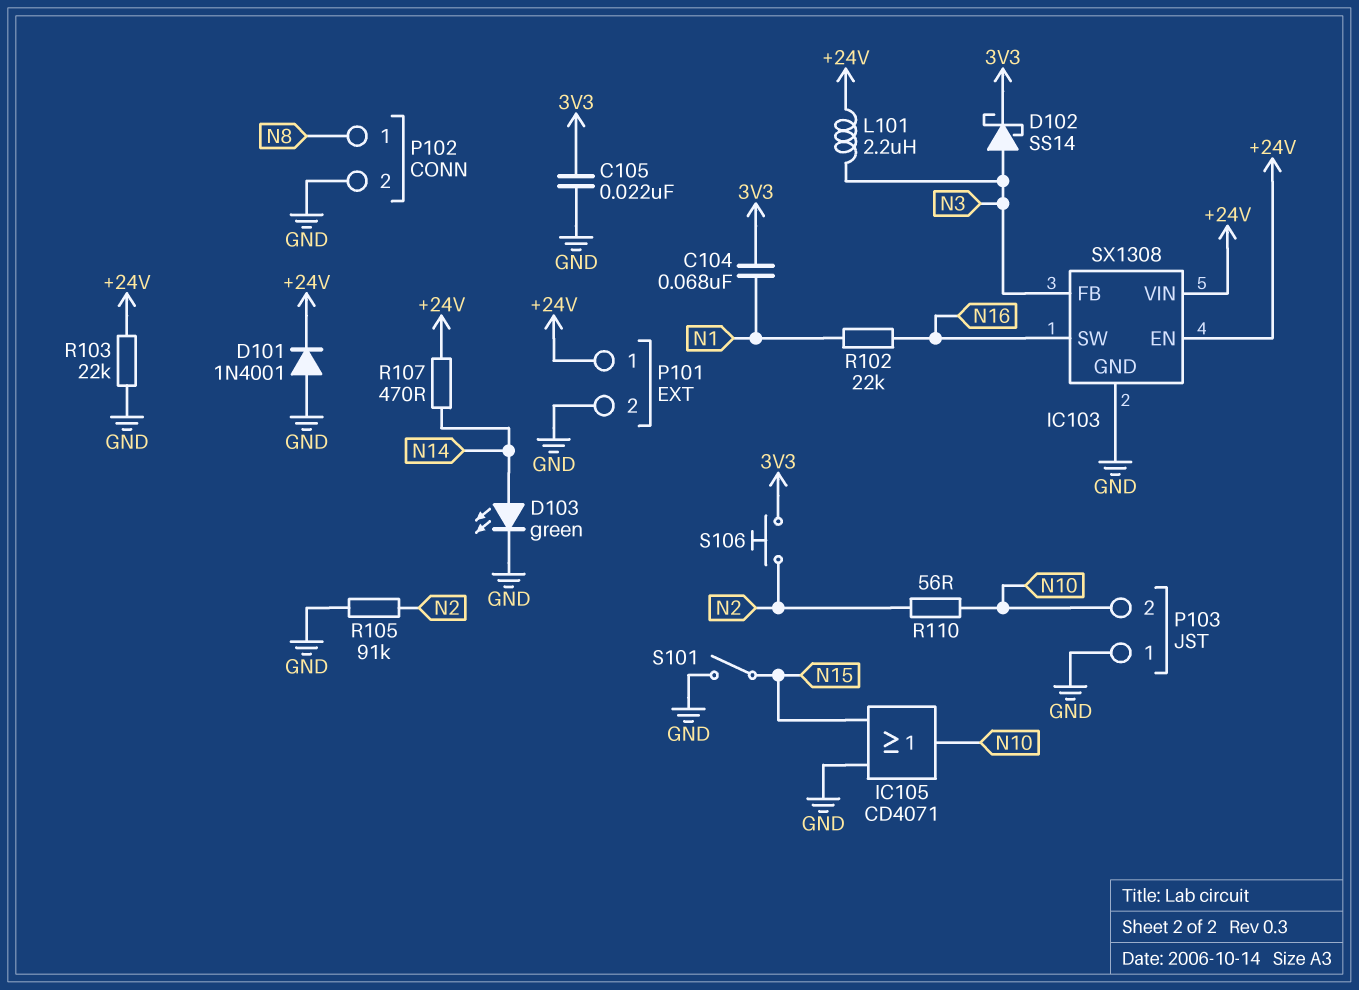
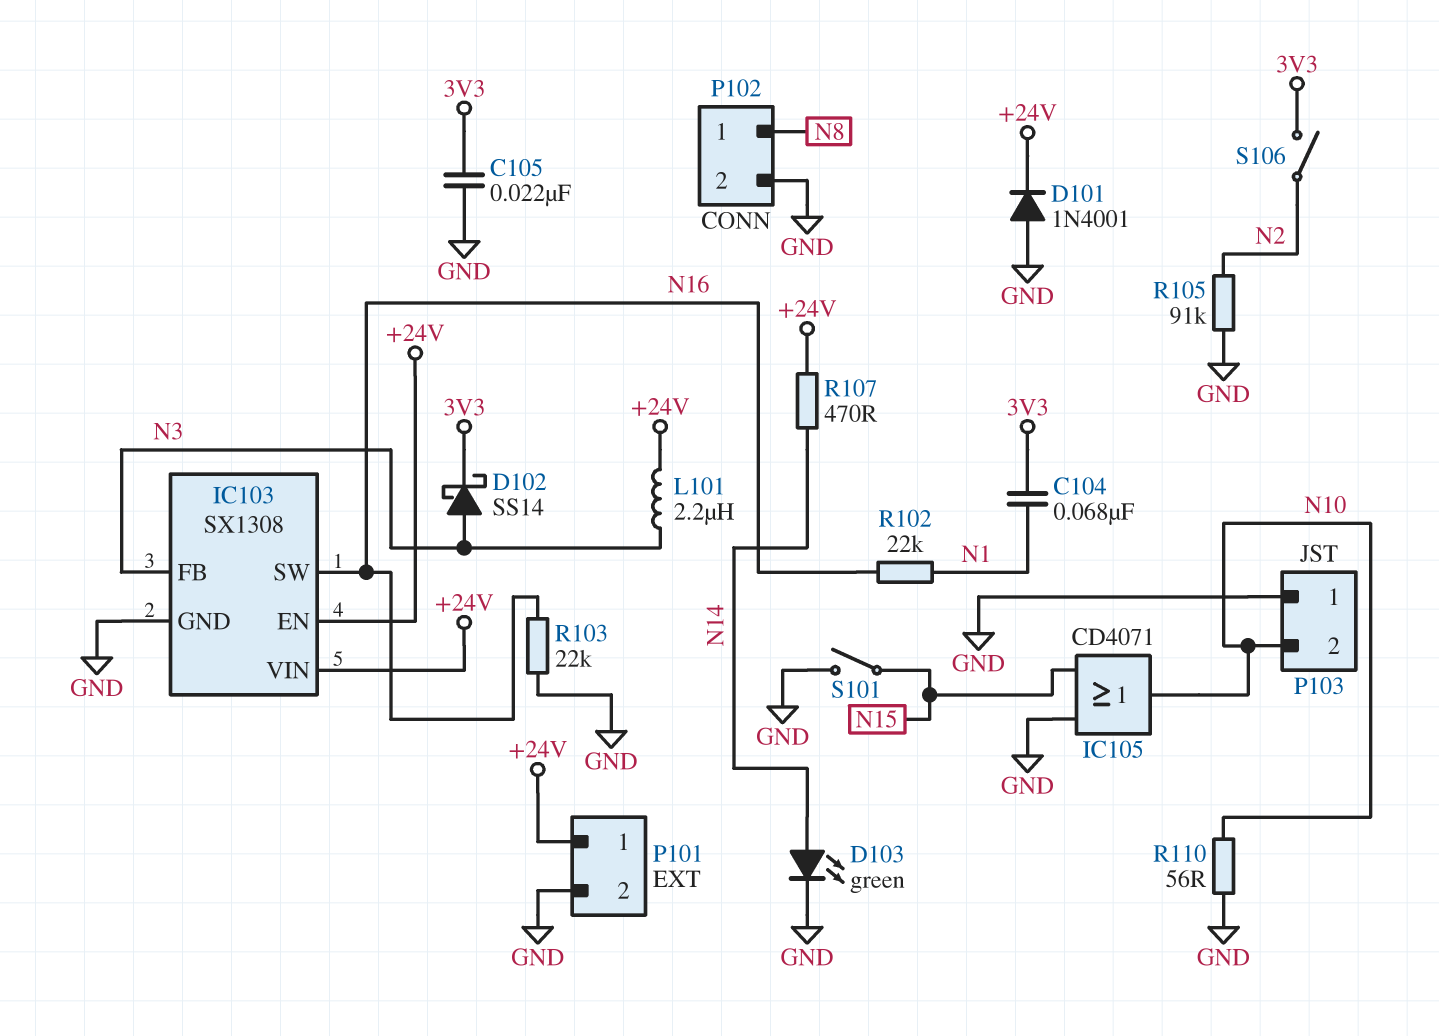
R103: 22k (+24V, GND) -> 22k (GND, N16)
R110: 56 (N2, N10) -> 56 (GND, N10)
S106: button (3V3, N2) -> switch (3V3, N2)

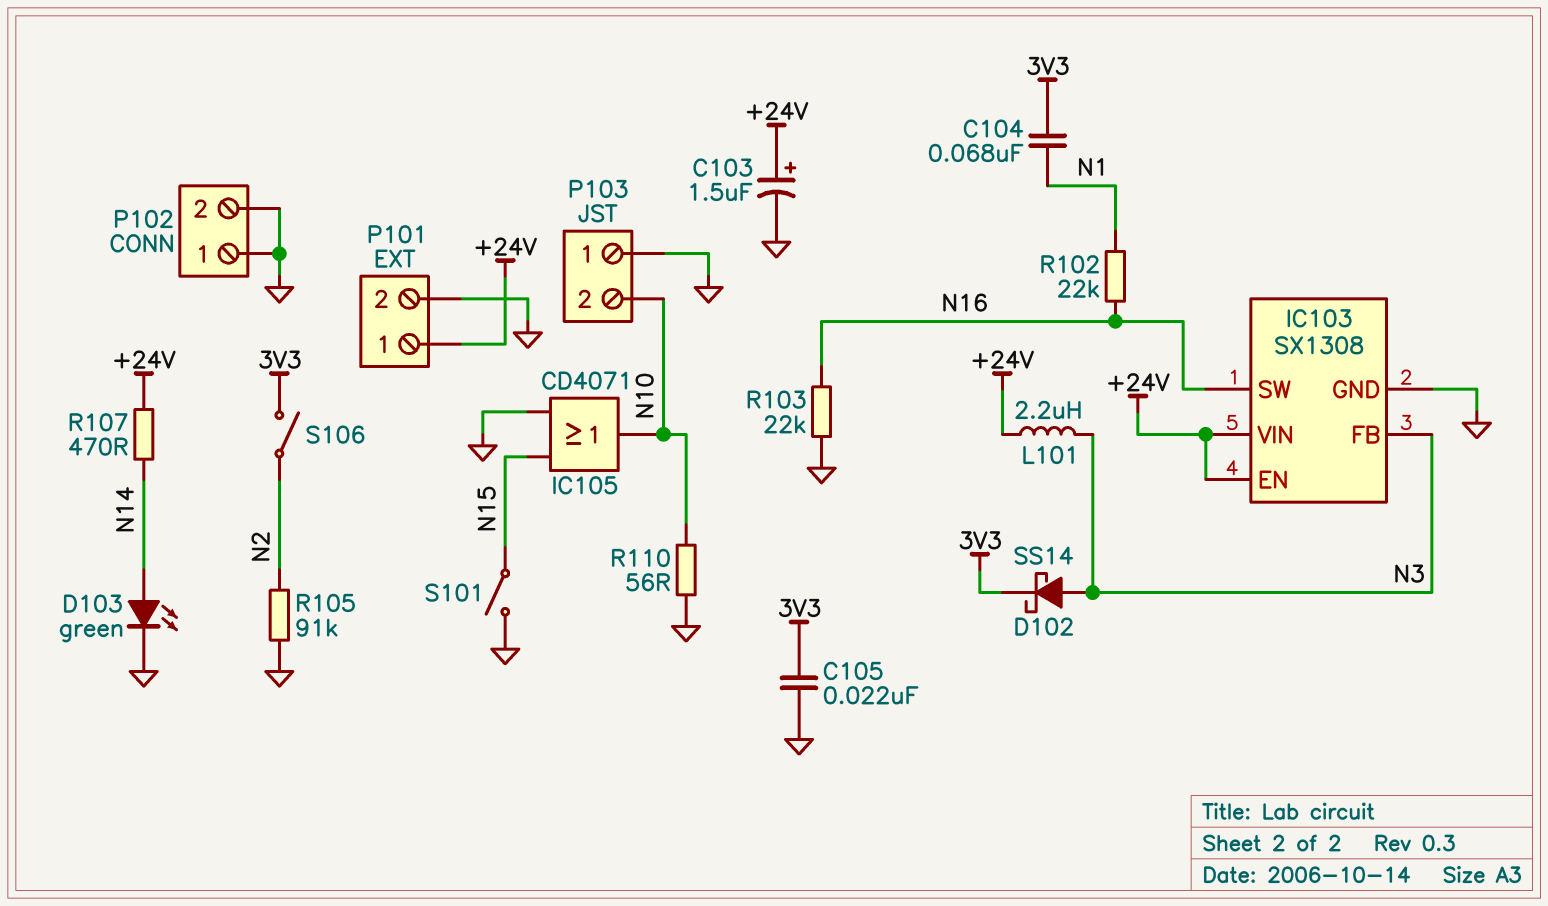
C103: none -> 1.5uF (plus +24V, minus GND)
D101: diode 1N4001 (A GND, K +24V) -> none
P102 pin 1: N8 -> GND

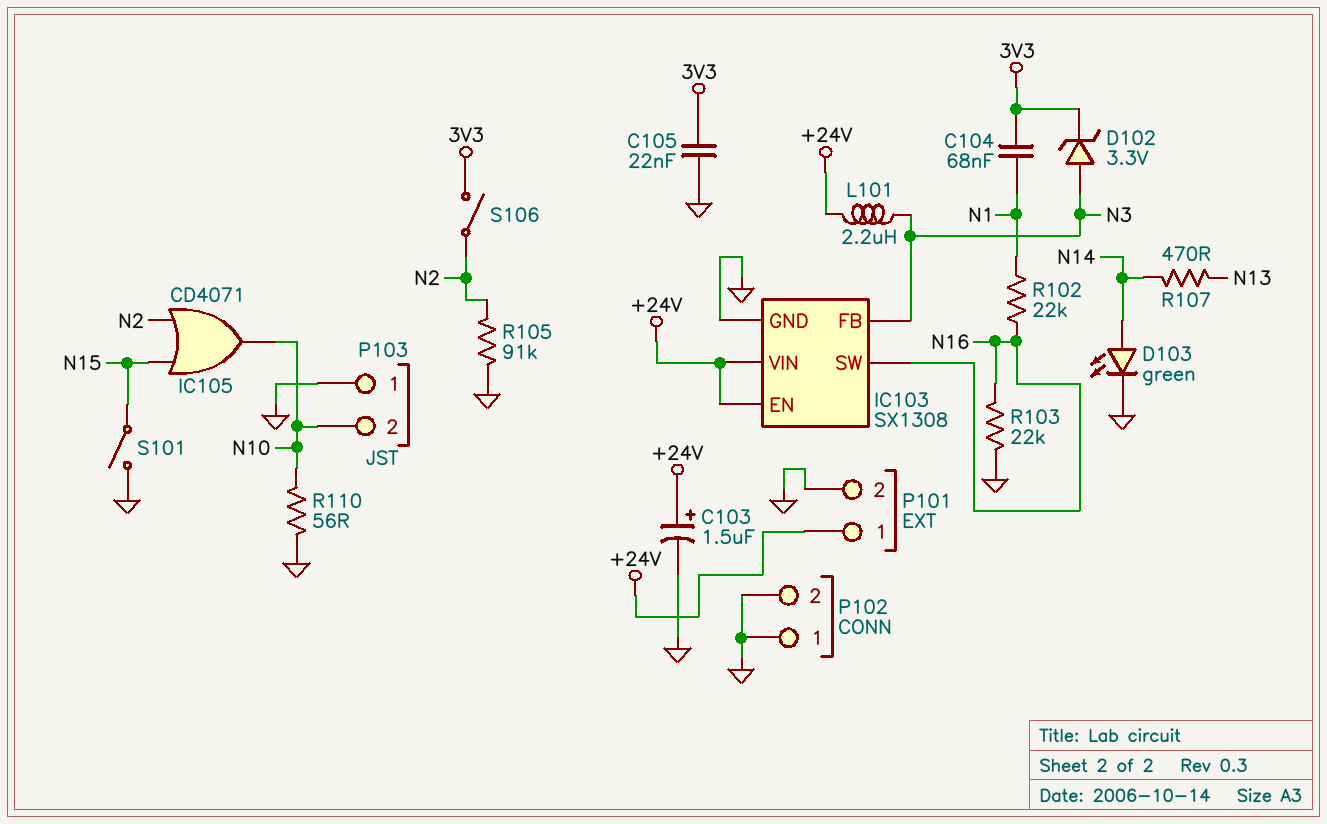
D102: schottky SS14 (A N3, K 3V3) -> zener 3.3V (A N3, K 3V3)
IC105: OR CD4071 (in GND, in N15, out N10) -> OR CD4071 (in N2, in N15, out N10)
R107: 470 (+24V, N14) -> 470 (N13, N14)

